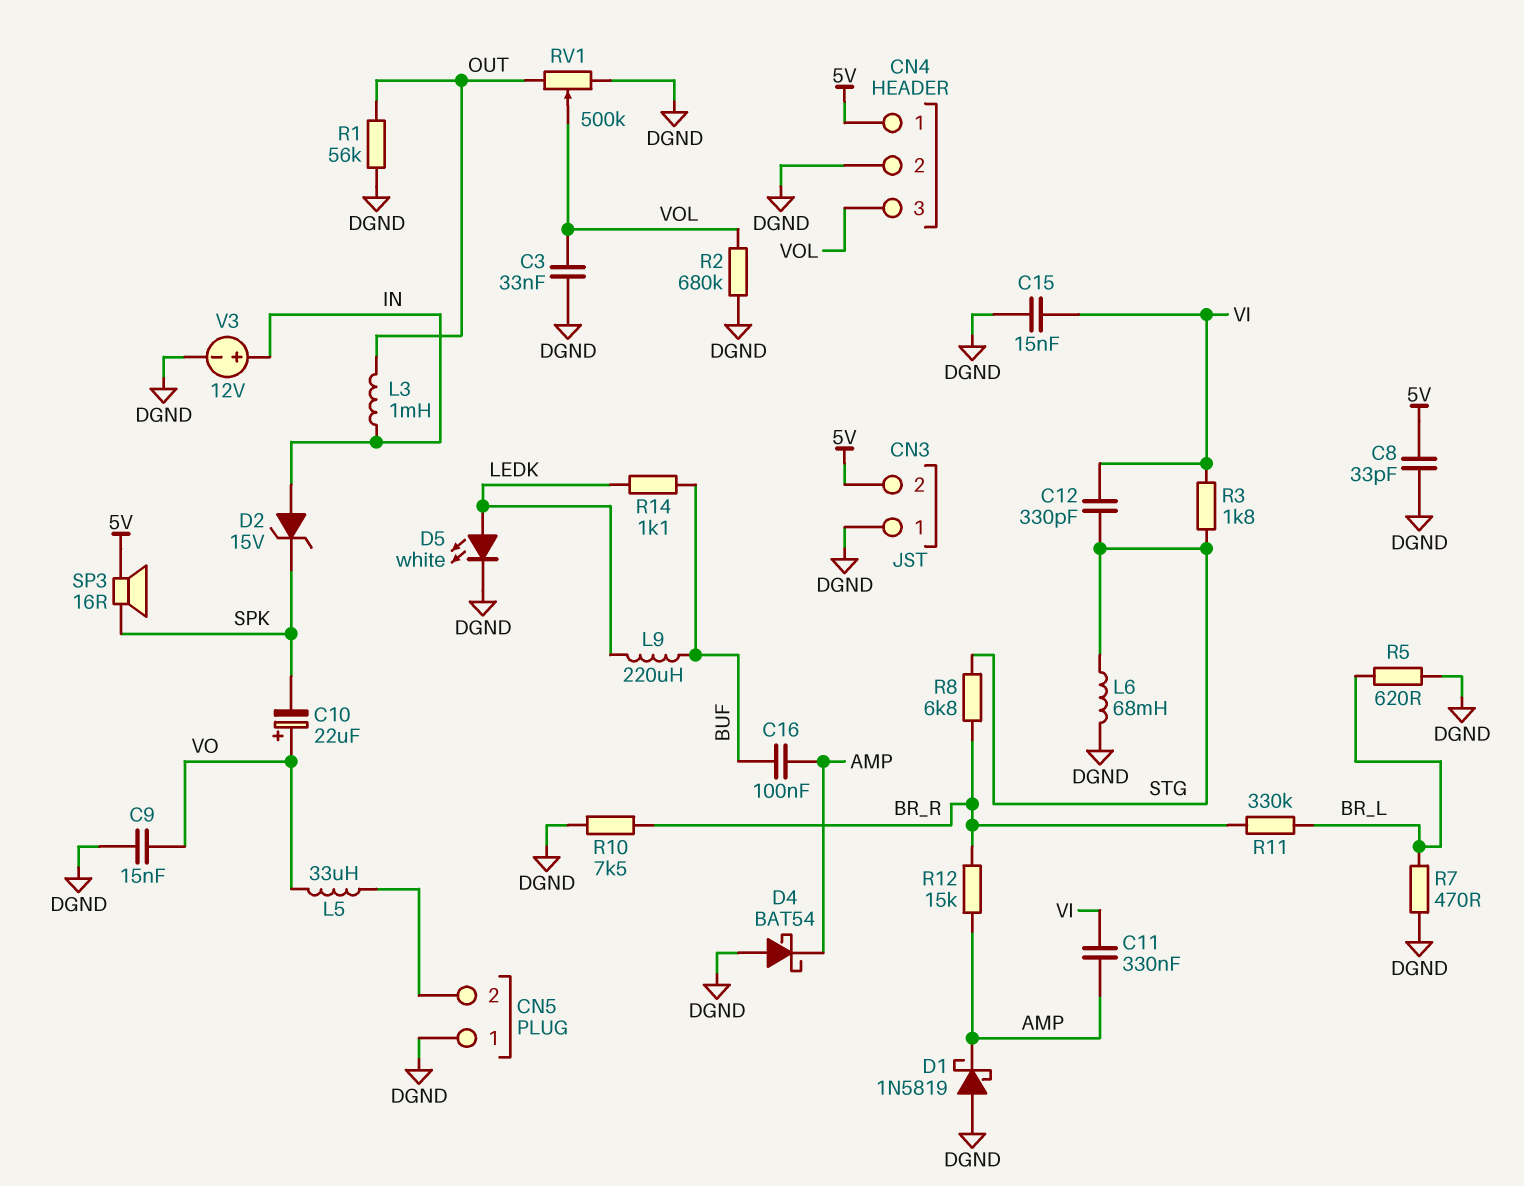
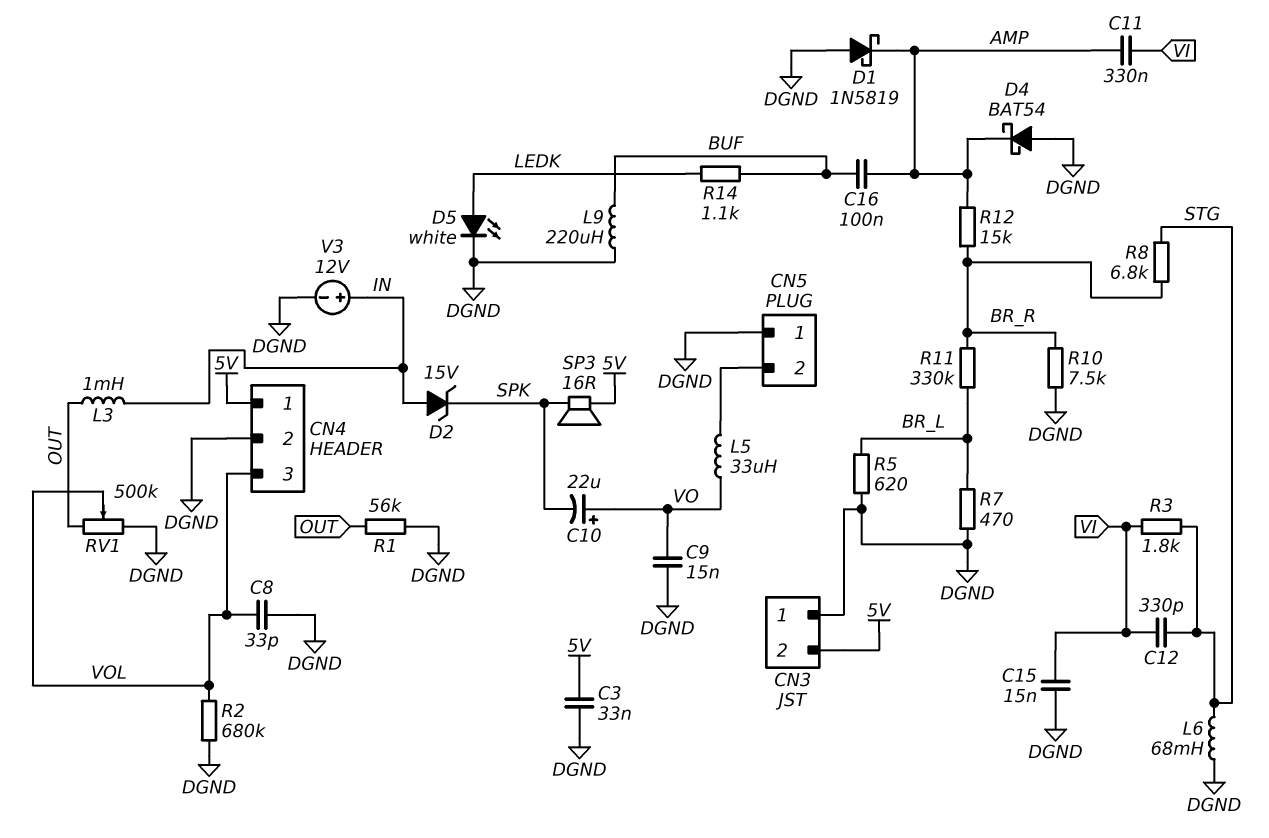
C3: 33nF (DGND, VOL) -> 33nF (5V, DGND)
C8: 33pF (5V, DGND) -> 33pF (DGND, VOL)
L9: 220uH (BUF, LEDK) -> 220uH (BUF, DGND)

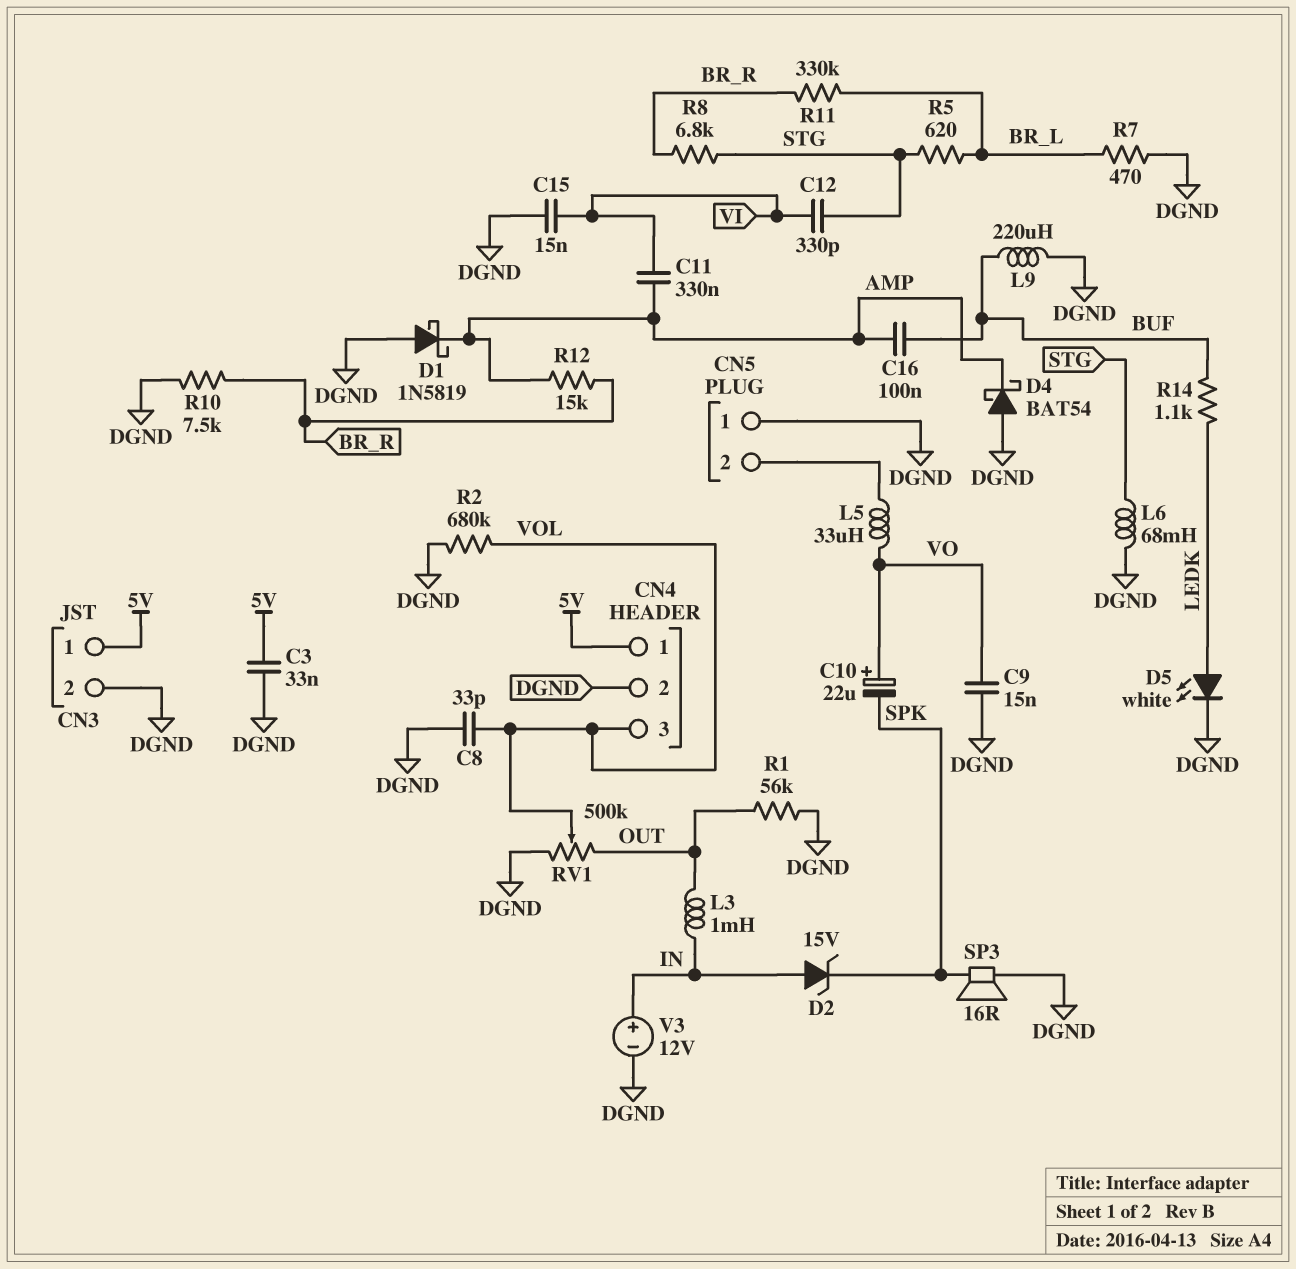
CN3 pin 1: DGND -> 5V
CN3 pin 2: 5V -> DGND
R3: 1.8k (STG, VI) -> none
R5: 620 (BR_L, DGND) -> 620 (BR_L, STG)
SP3: speaker 16R (5V, SPK) -> speaker 16R (DGND, SPK)

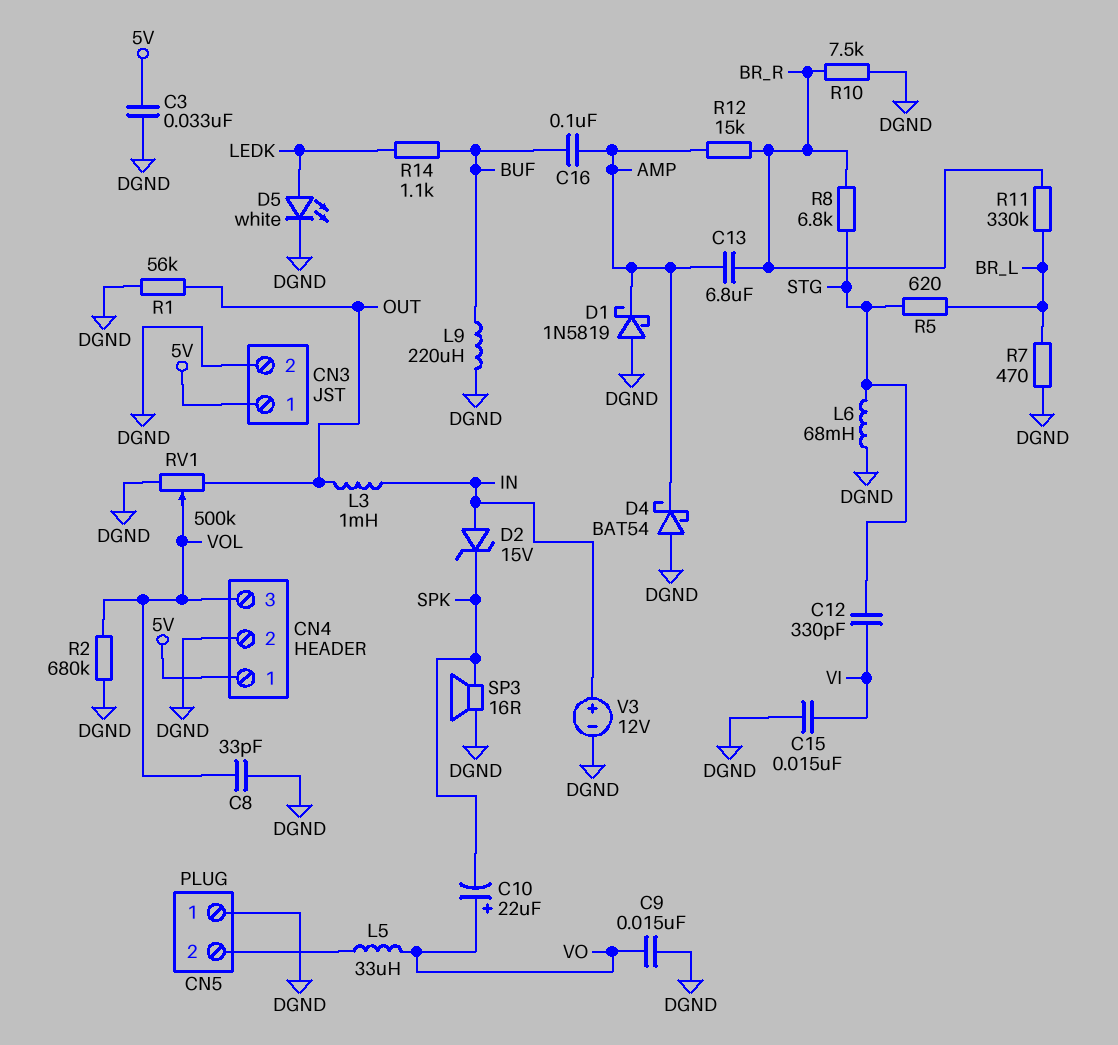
C11: 330nF (AMP, VI) -> none
C13: none -> 6.8uF (AMP, BR_R)

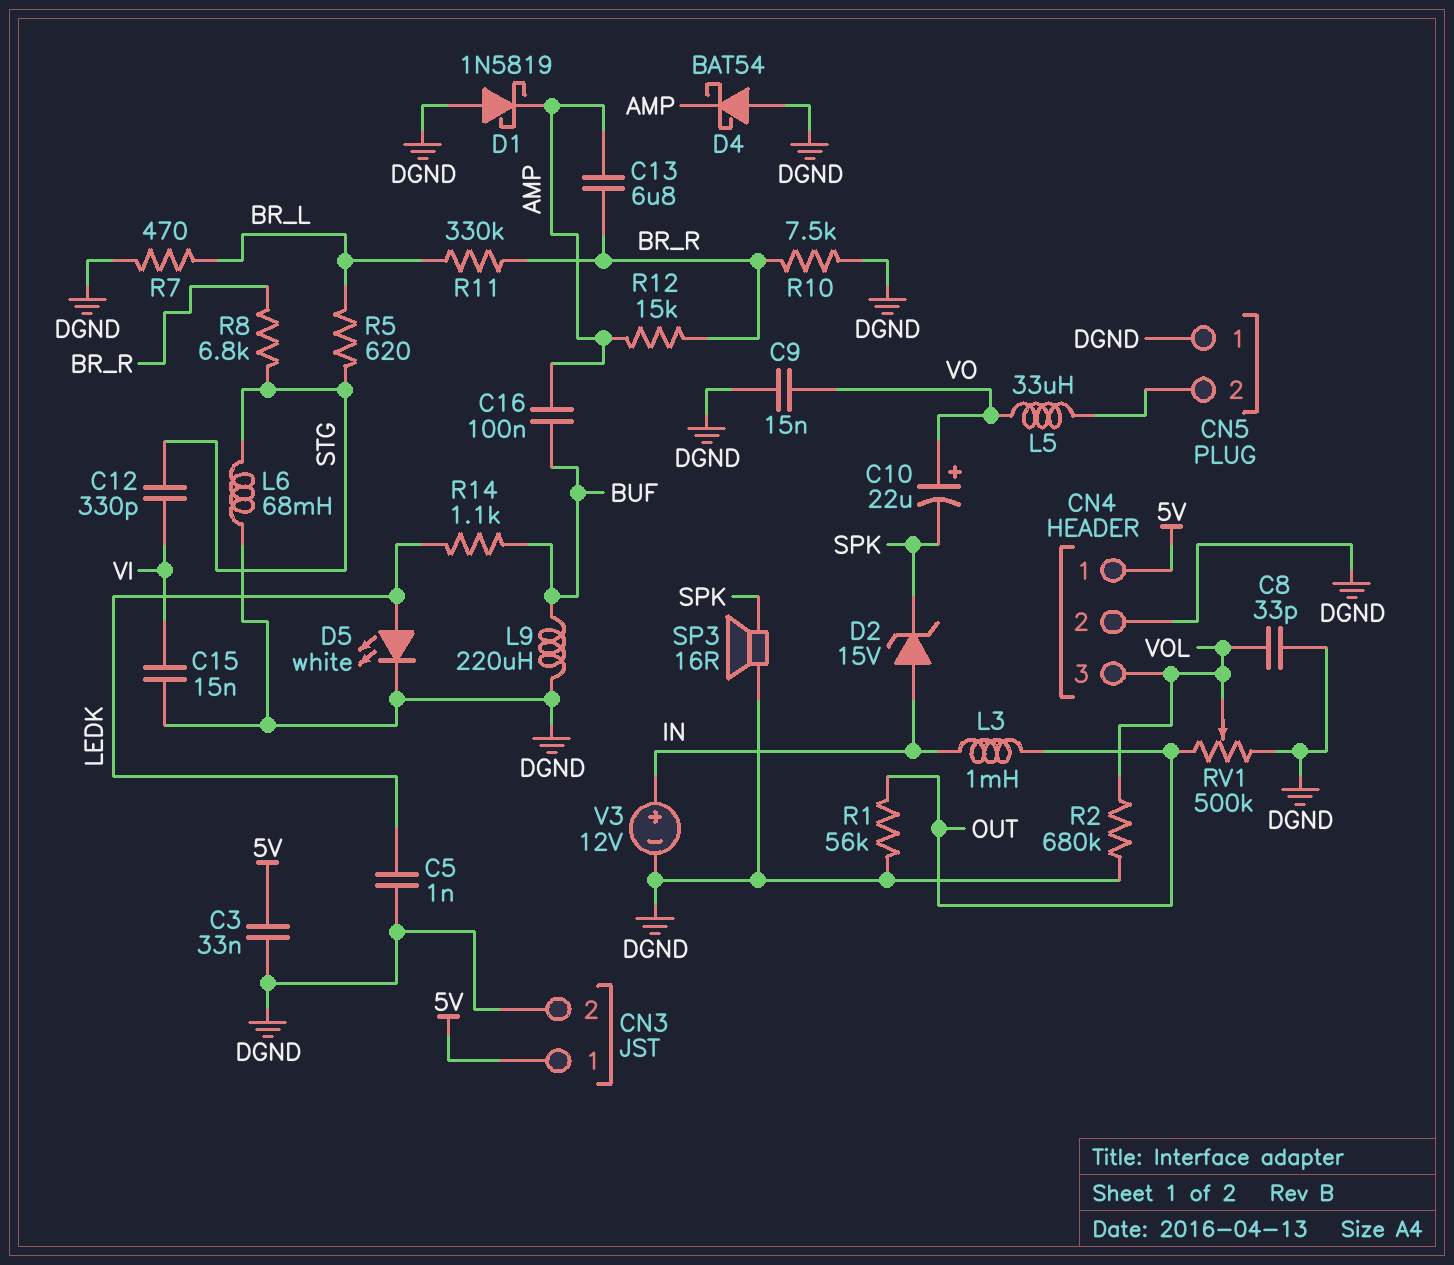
C5: none -> 1nF (DGND, LEDK)

